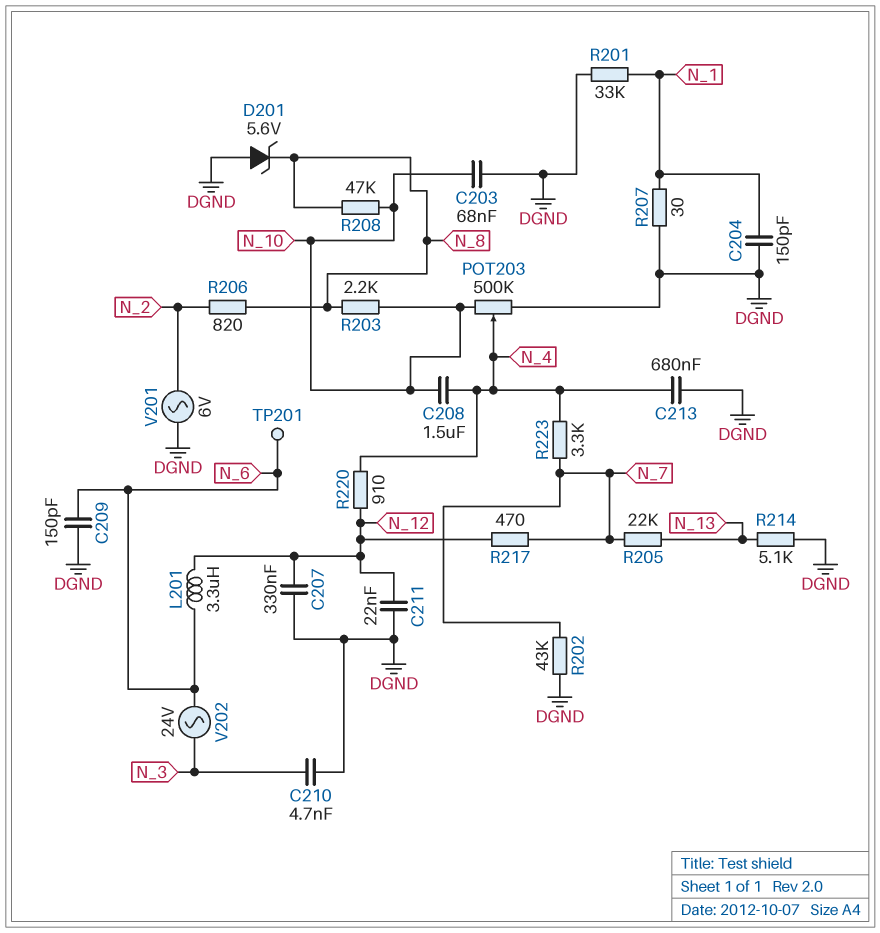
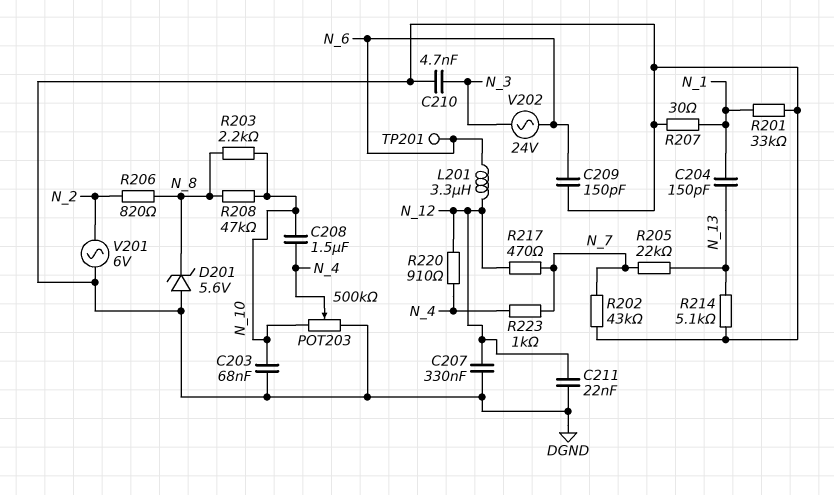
C204: 150pF (DGND, N_1) -> 150pF (N_1, N_13)
C213: 680nF (DGND, N_4) -> none
R223: 3.3k (N_4, N_7) -> 1k (N_4, N_7)

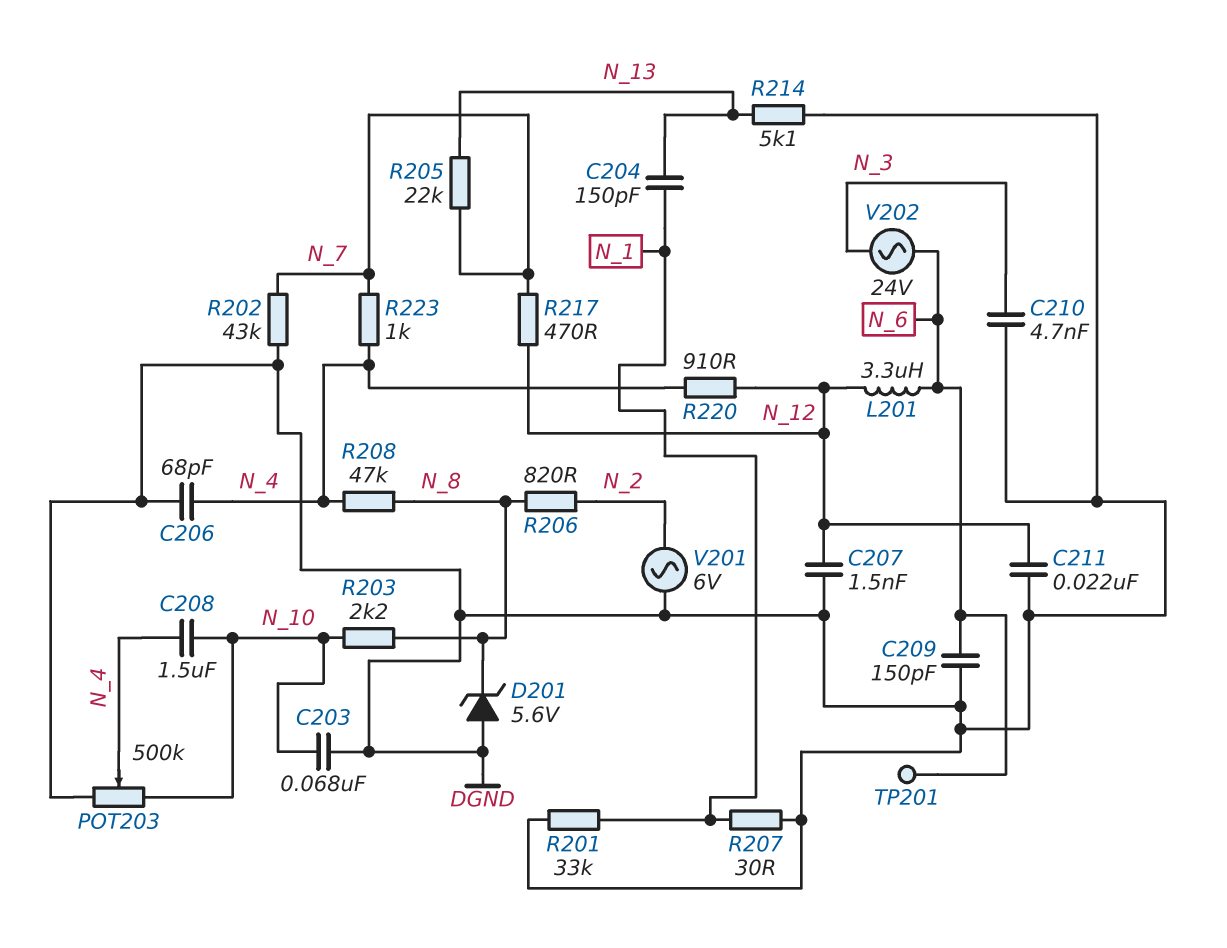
C206: none -> 68pF (DGND, N_4)
C207: 330nF (DGND, N_12) -> 1.5nF (DGND, N_12)
R208: 47k (N_8, N_10) -> 47k (N_4, N_8)

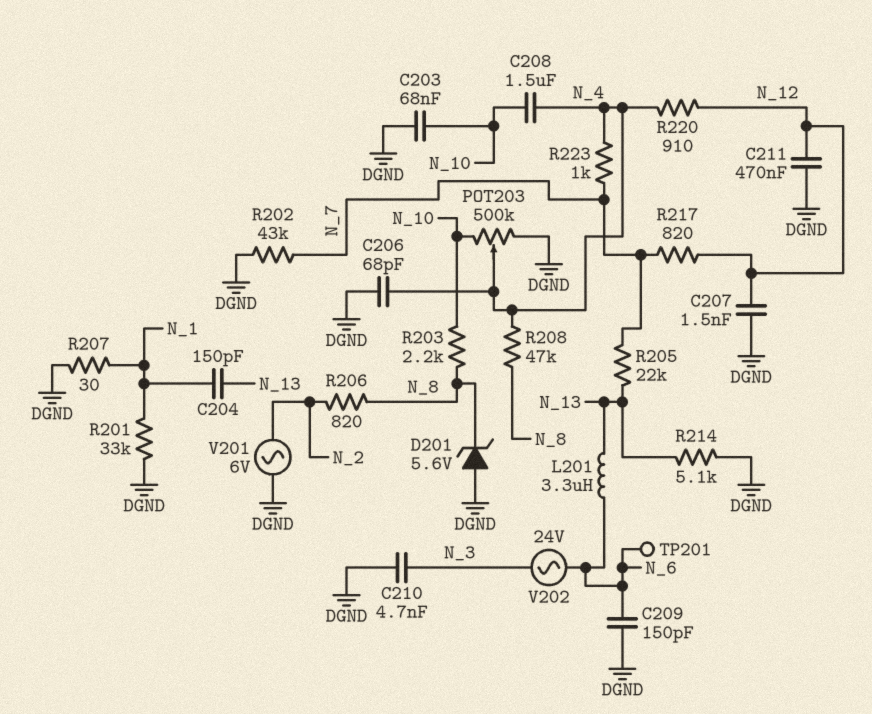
C211: 22nF (DGND, N_12) -> 470nF (DGND, N_12)
L201: 3.3uH (N_6, N_12) -> 3.3uH (N_6, N_13)
R217: 470 (N_7, N_12) -> 820 (N_7, N_12)

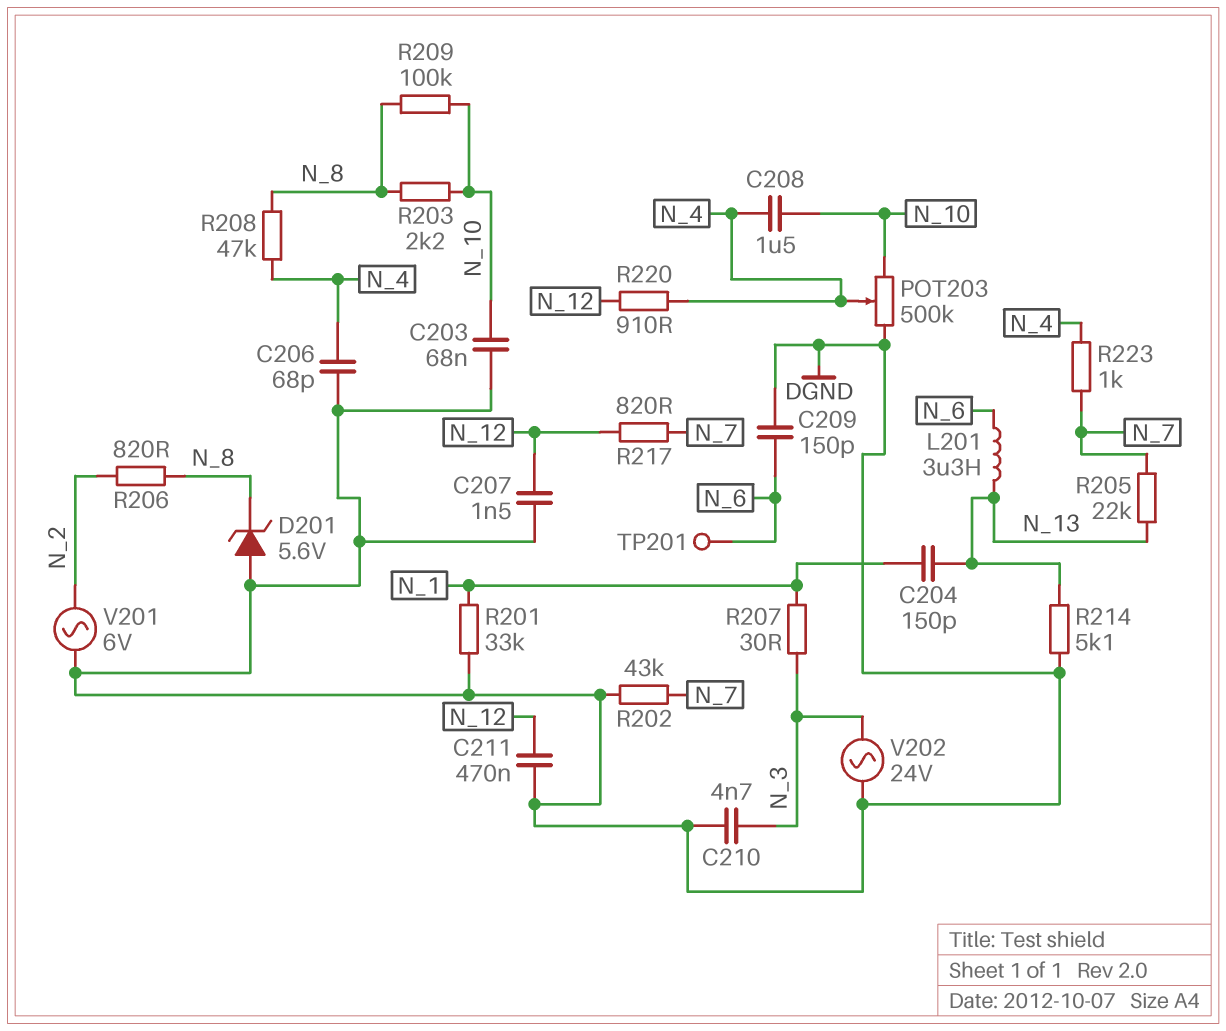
R207: 30 (DGND, N_1) -> 30 (N_1, N_3)
R209: none -> 100k (N_8, N_10)
V202: AC 24V (N_3, N_6) -> AC 24V (DGND, N_3)

